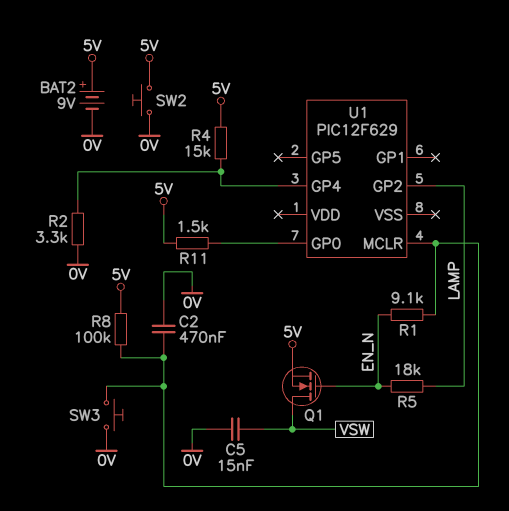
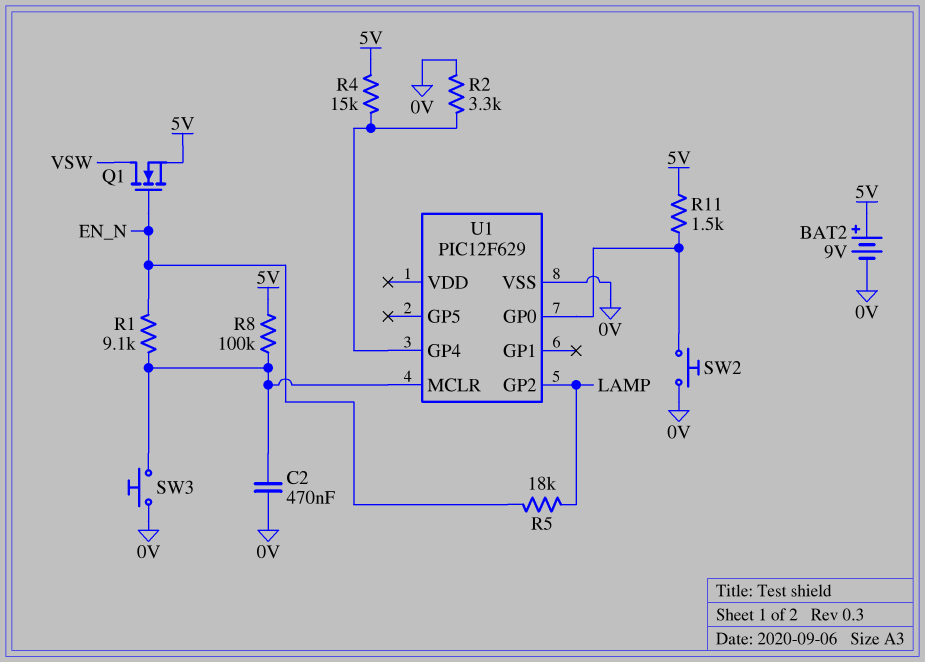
C5: 15nF (0V, VSW) -> none
SW2: button (0V, 5V) -> button (0V, U1/GP0)
U1 pin VSS: none -> 0V

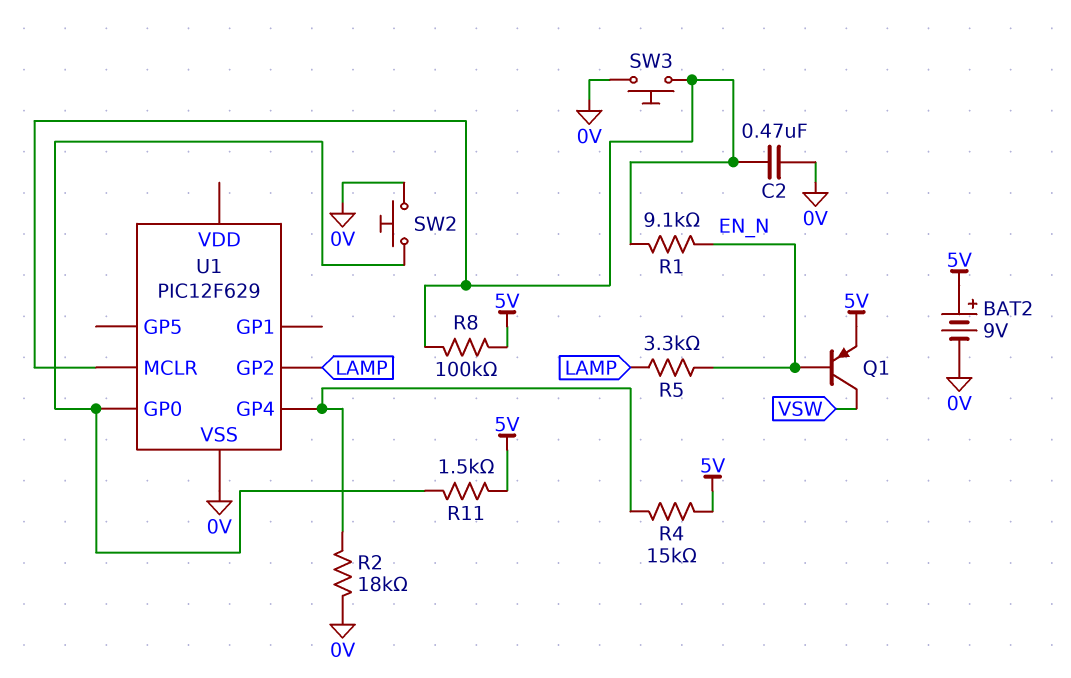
Q1: NMOS (G EN_N, D VSW, S 5V) -> PNP (B EN_N, C VSW, E 5V)
R2: 3.3k (0V, U1/GP4) -> 18k (0V, U1/GP4)
R5: 18k (EN_N, LAMP) -> 3.3k (EN_N, LAMP)

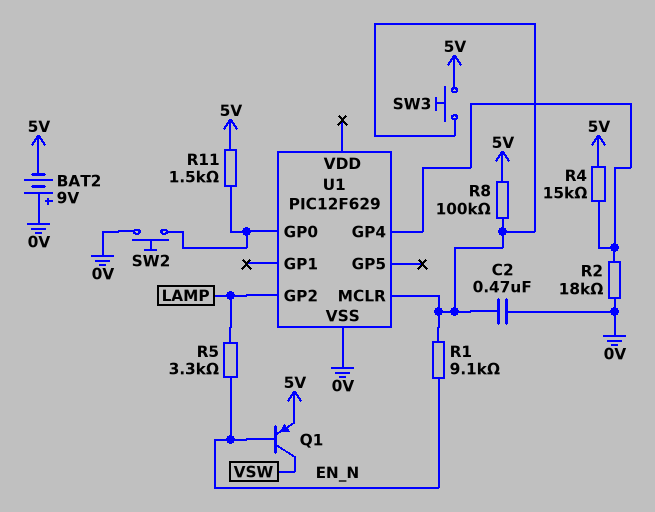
BAT2: 9V (plus 5V, minus 0V) -> 9V (plus 0V, minus 5V)
SW3: button (0V, U1/MCLR) -> button (5V, U1/MCLR)

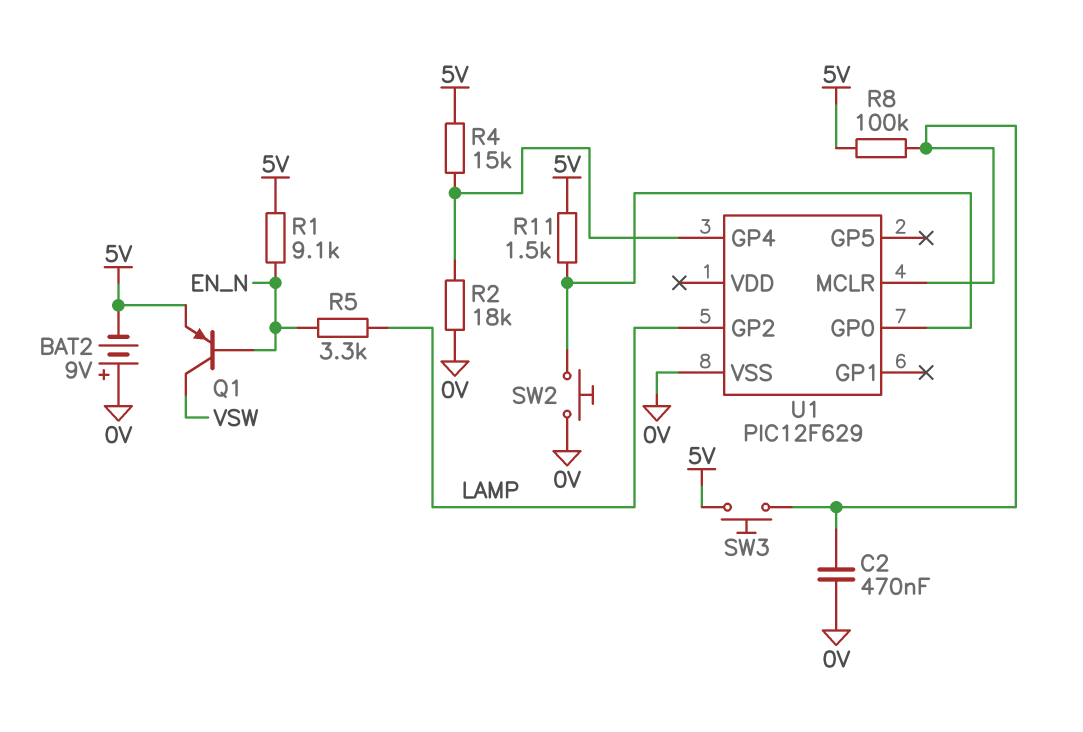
R1: 9.1k (EN_N, U1/MCLR) -> 9.1k (5V, EN_N)

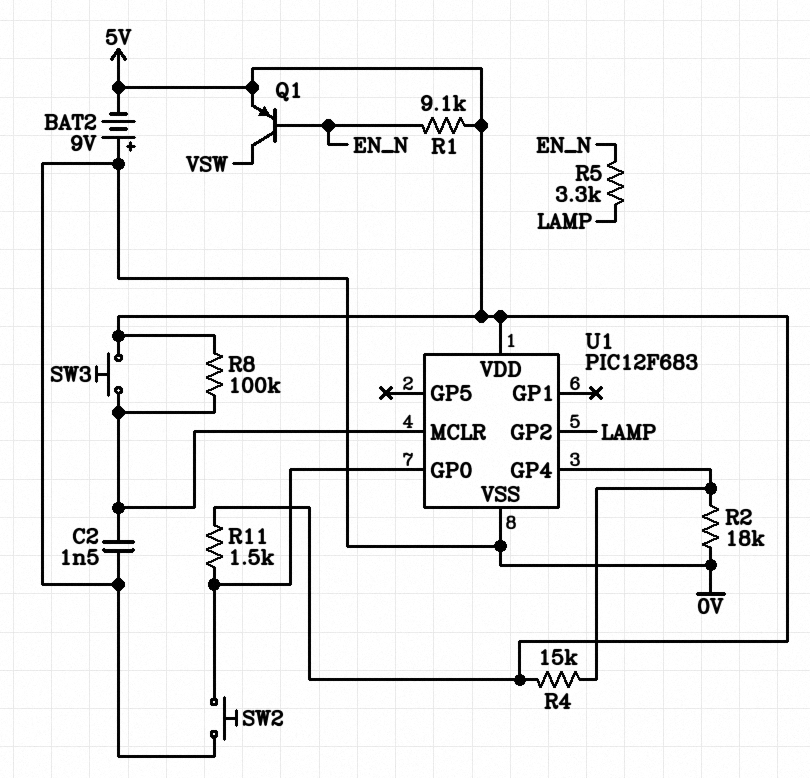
C2: 470nF (0V, U1/MCLR) -> 1.5nF (0V, U1/MCLR)
U1: PIC12F629 -> PIC12F683
U1 pin VDD: none -> 5V

